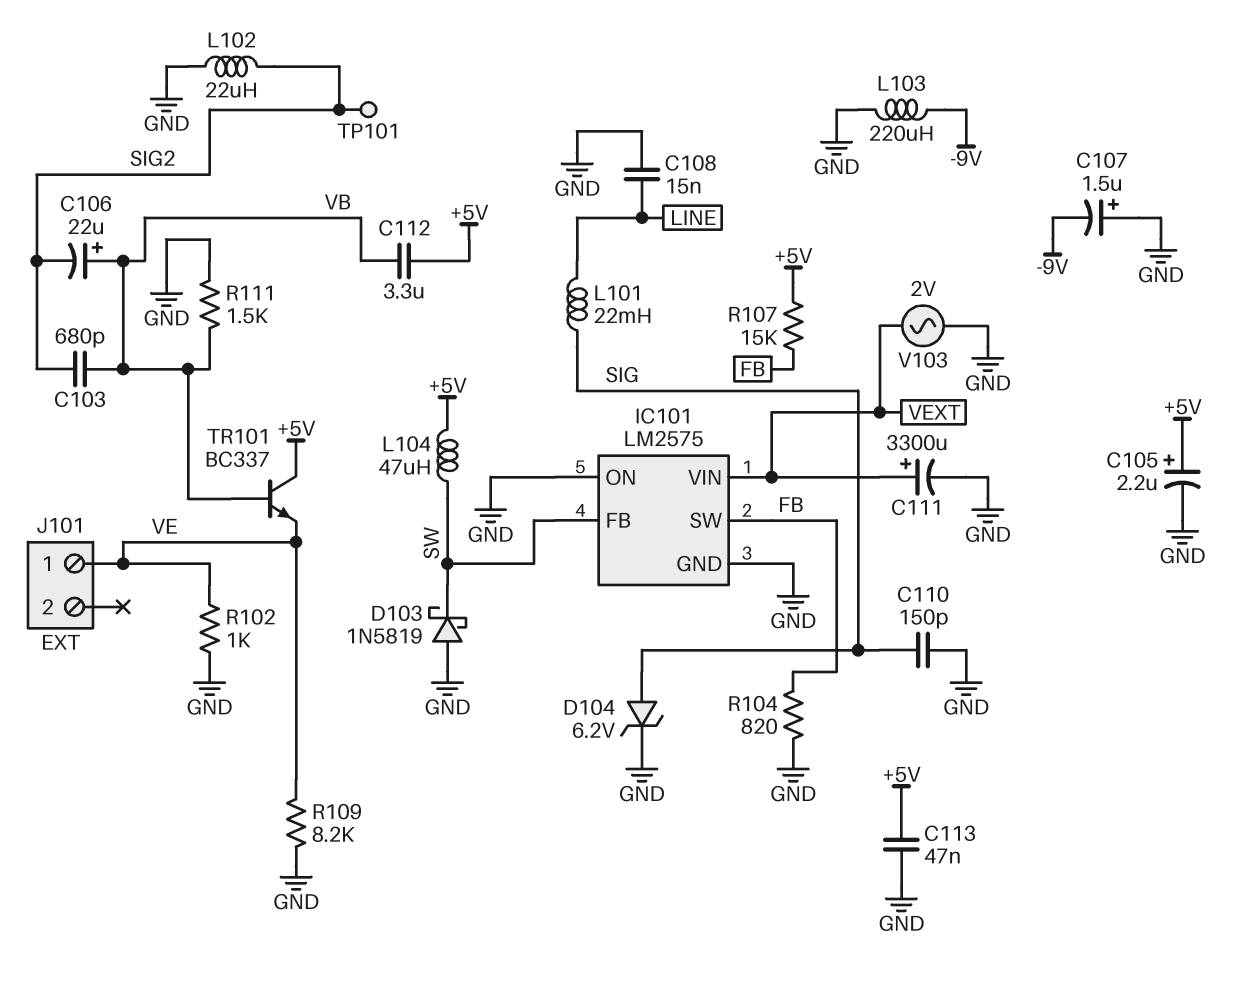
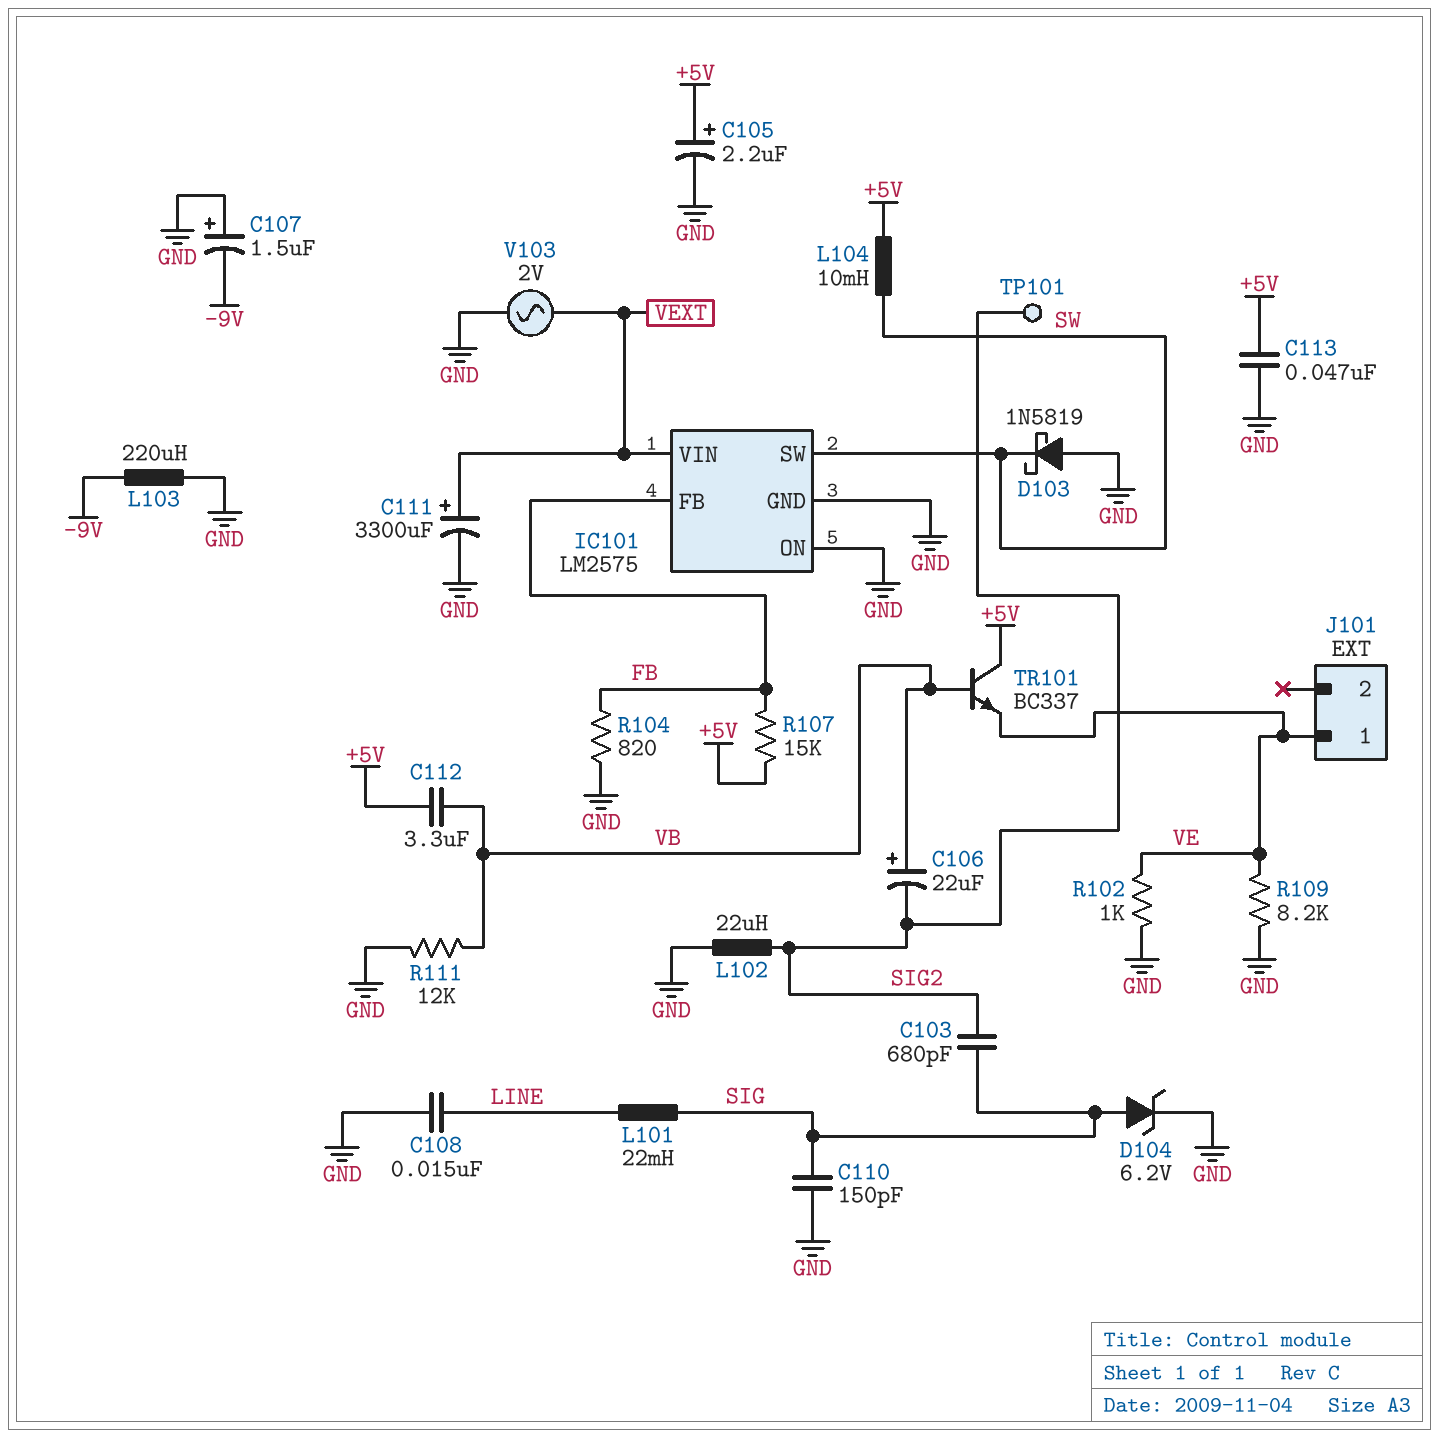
C103: 680pF (SIG2, VB) -> 680pF (SIG, SIG2)
IC101 pin FB: SW -> FB
IC101 pin SW: FB -> SW
L104: 47uH (+5V, SW) -> 10mH (+5V, SW)
R111: 1.5k (GND, VB) -> 12k (GND, VB)

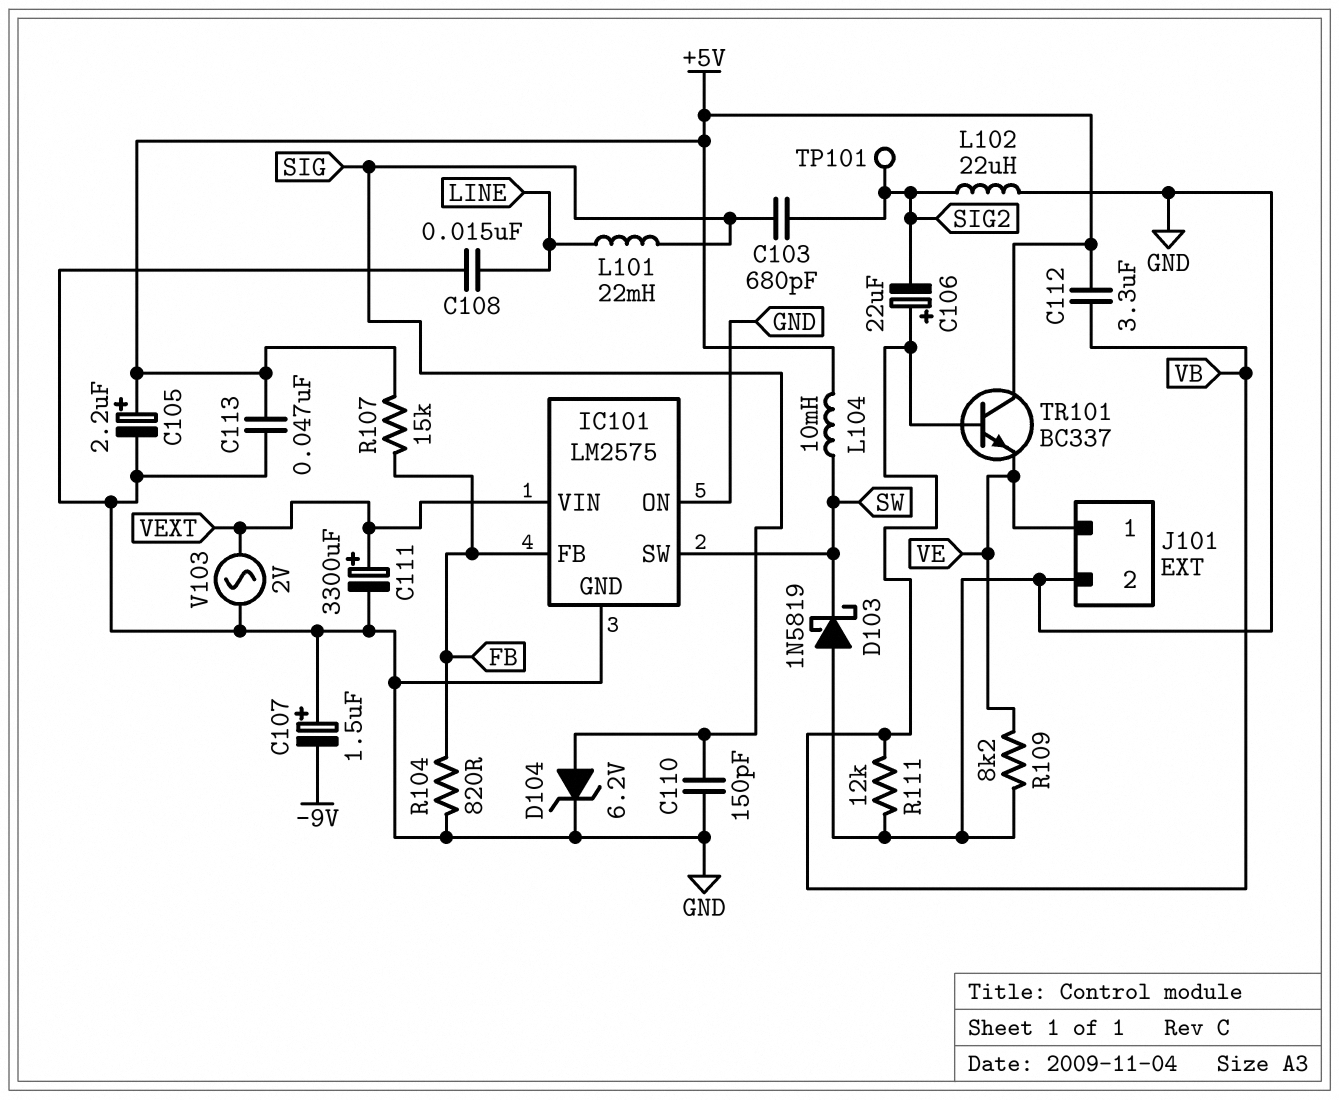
J101 pin 2: none -> GND
L103: 220uH (-9V, GND) -> none
R102: 1k (GND, VE) -> none

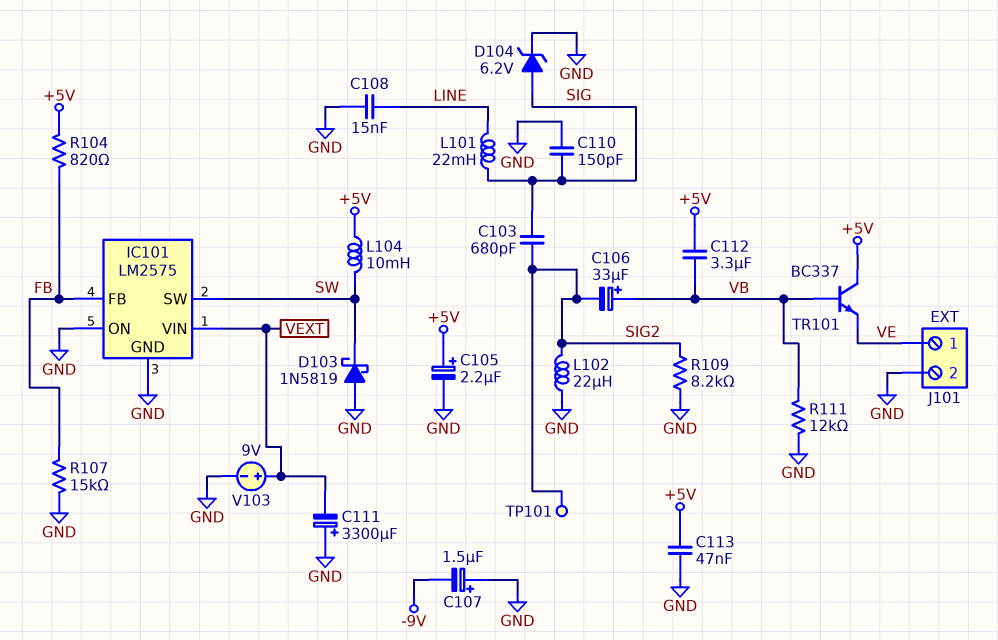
C106: 22uF (plus VB, minus SIG2) -> 33uF (plus VB, minus SIG2)
C111: 3300uF (plus VEXT, minus GND) -> 3300uF (plus GND, minus VEXT)
R104: 820 (FB, GND) -> 820 (+5V, FB)
R107: 15k (+5V, FB) -> 15k (FB, GND)
R109: 8.2k (GND, VE) -> 8.2k (GND, SIG2)
V103: AC 2V (GND, VEXT) -> 9V (plus VEXT, minus GND)

